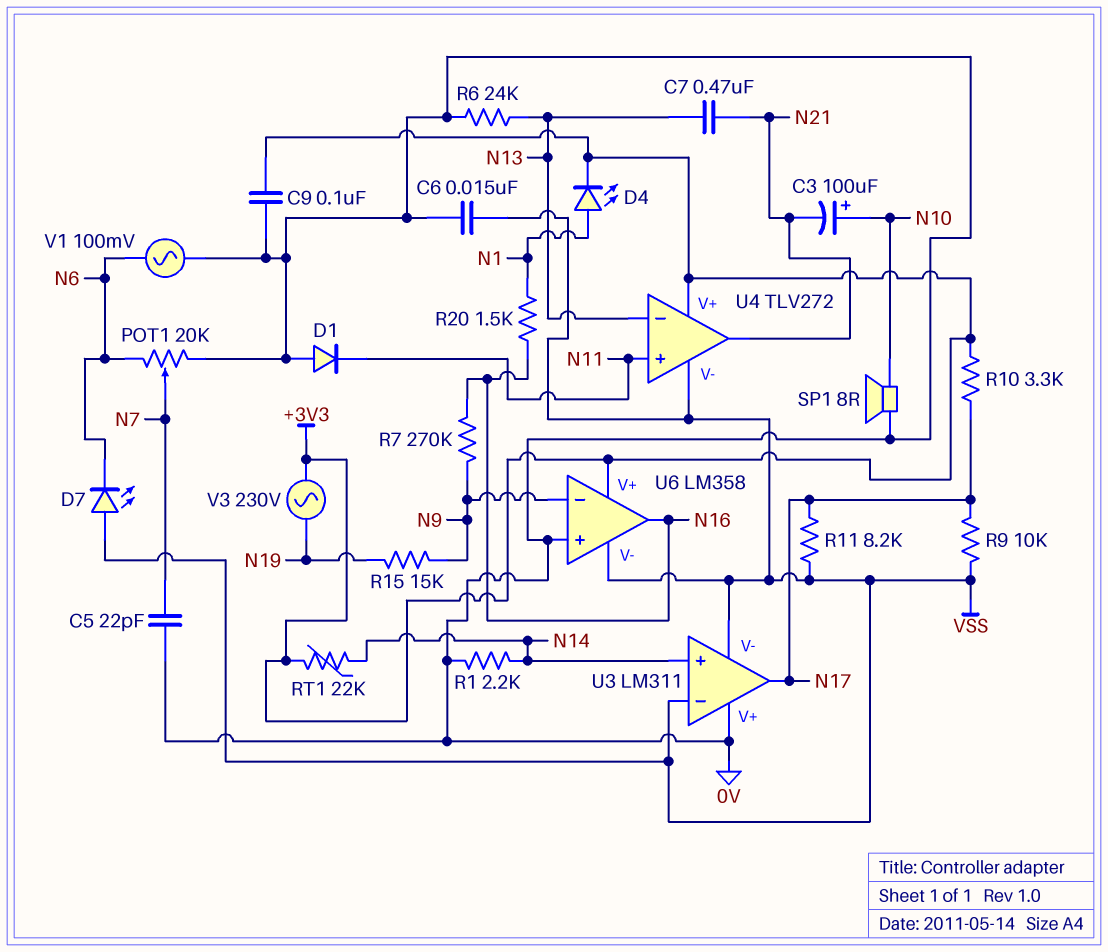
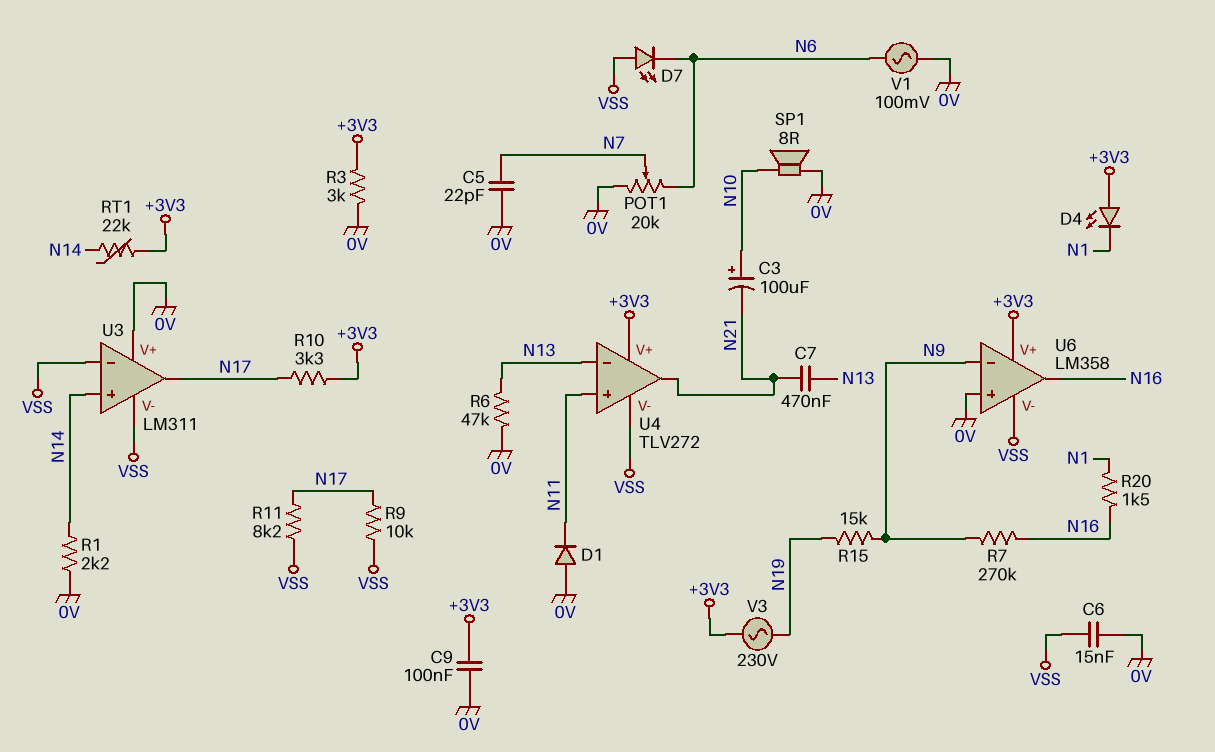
D4: LED (A N1, K +3V3) -> LED (A +3V3, K N1)
R3: none -> 3k (+3V3, 0V)
R6: 24k (0V, N13) -> 47k (0V, N13)

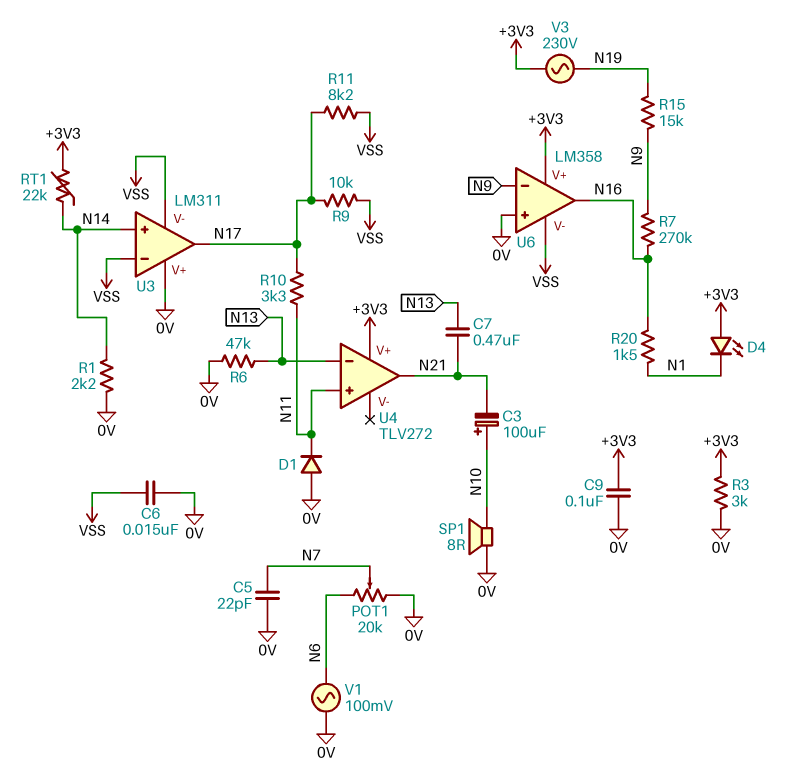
D7: LED (A VSS, K N6) -> none
R10: 3.3k (+3V3, N17) -> 3.3k (N11, N17)
U4 pin V-: VSS -> none

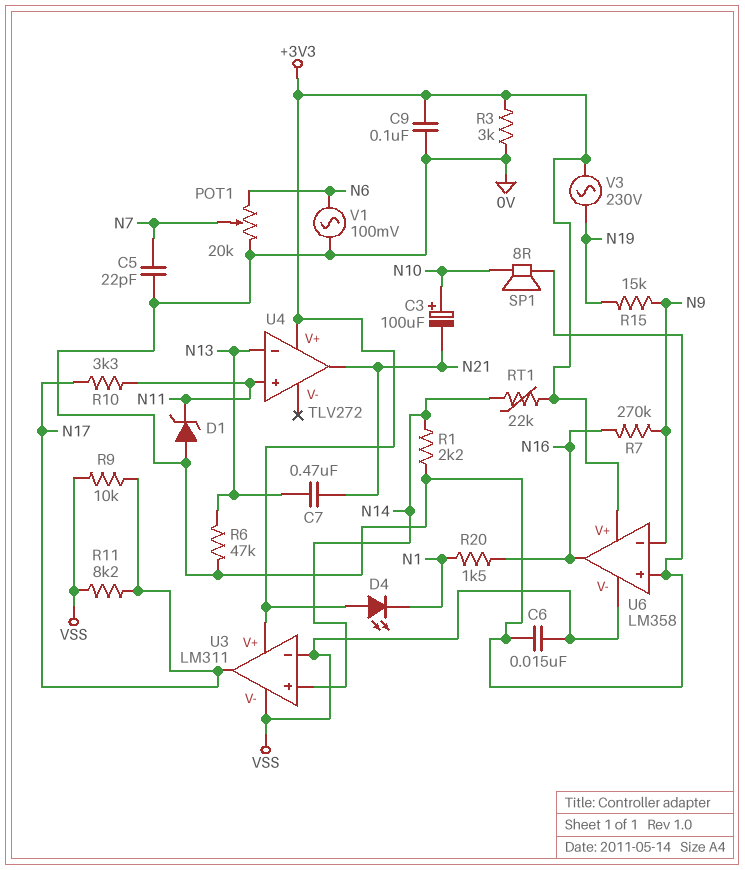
D1: diode (A 0V, K N11) -> zener (A 0V, K N11)
U3 pin V+: 0V -> +3V3

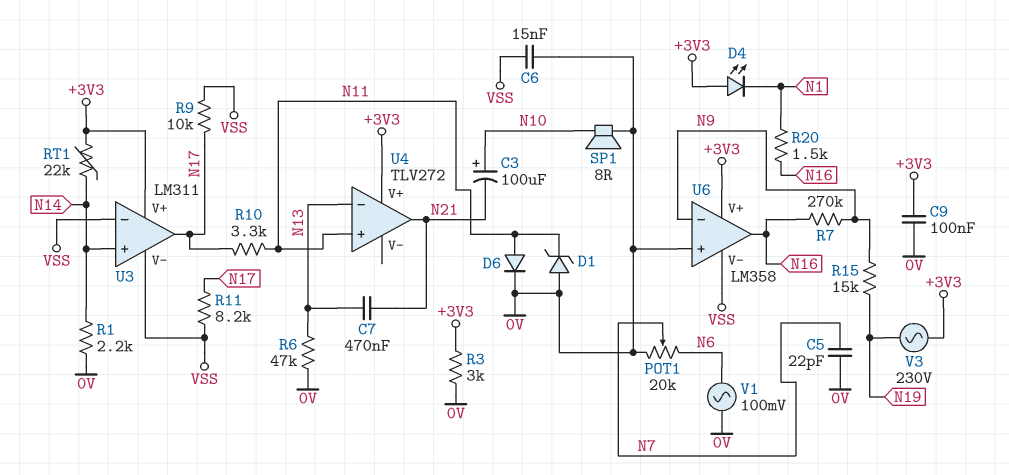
D6: none -> diode (A N11, K 0V)

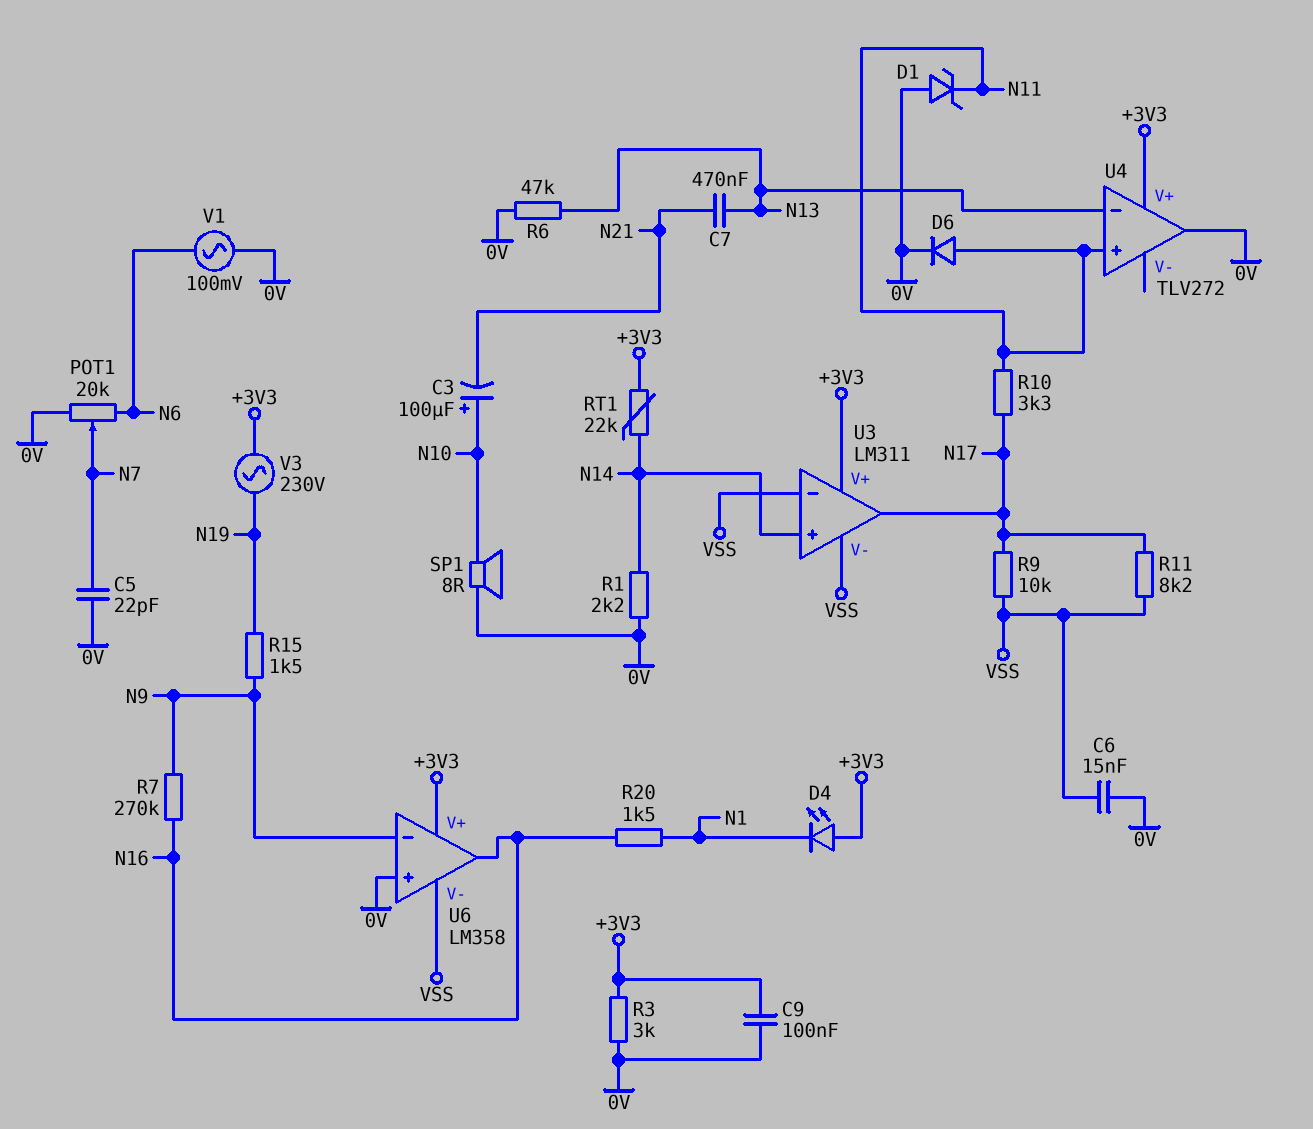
R15: 15k (N9, N19) -> 1.5k (N9, N19)
U4 pin out: N21 -> 0V

